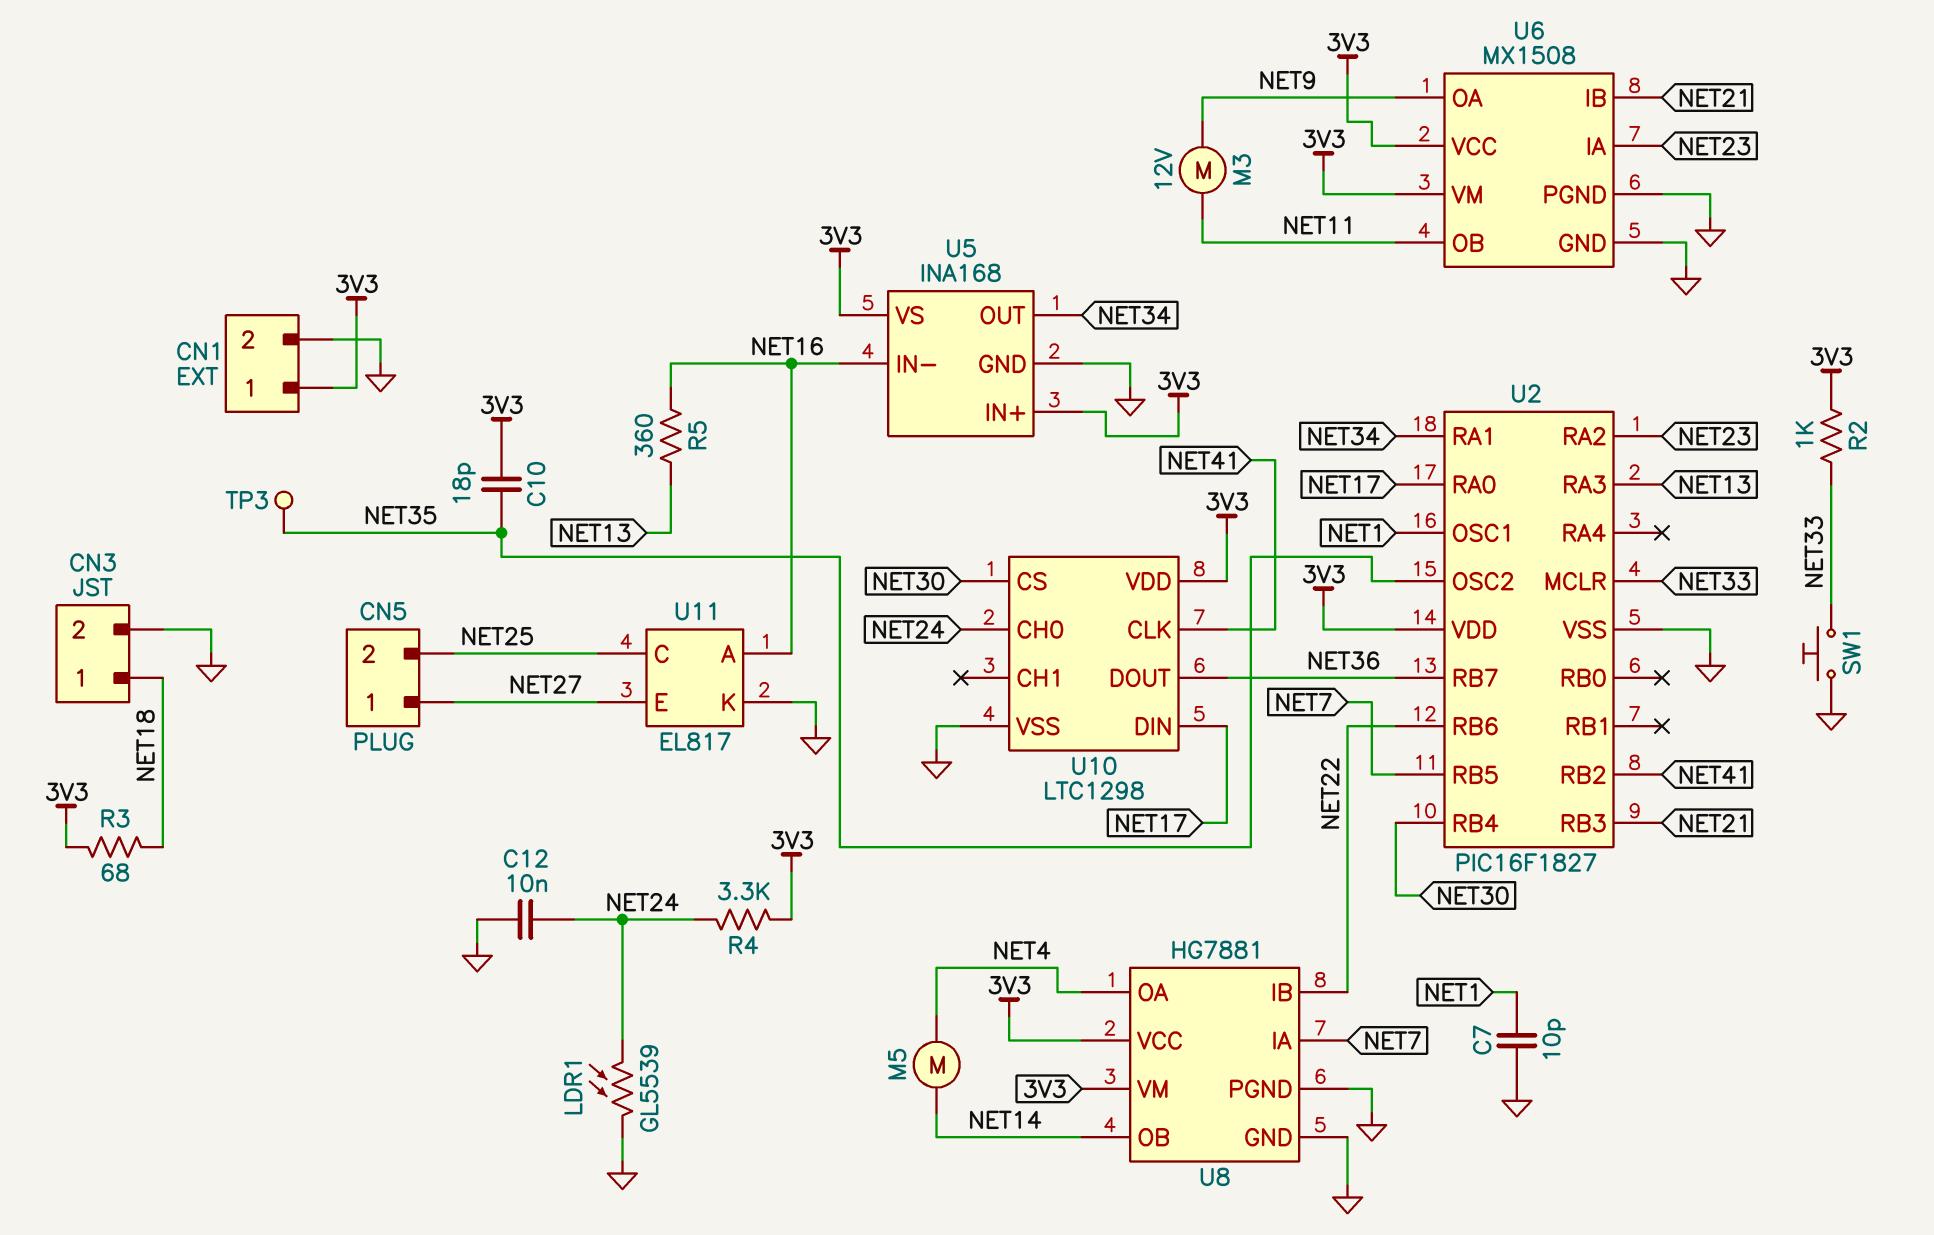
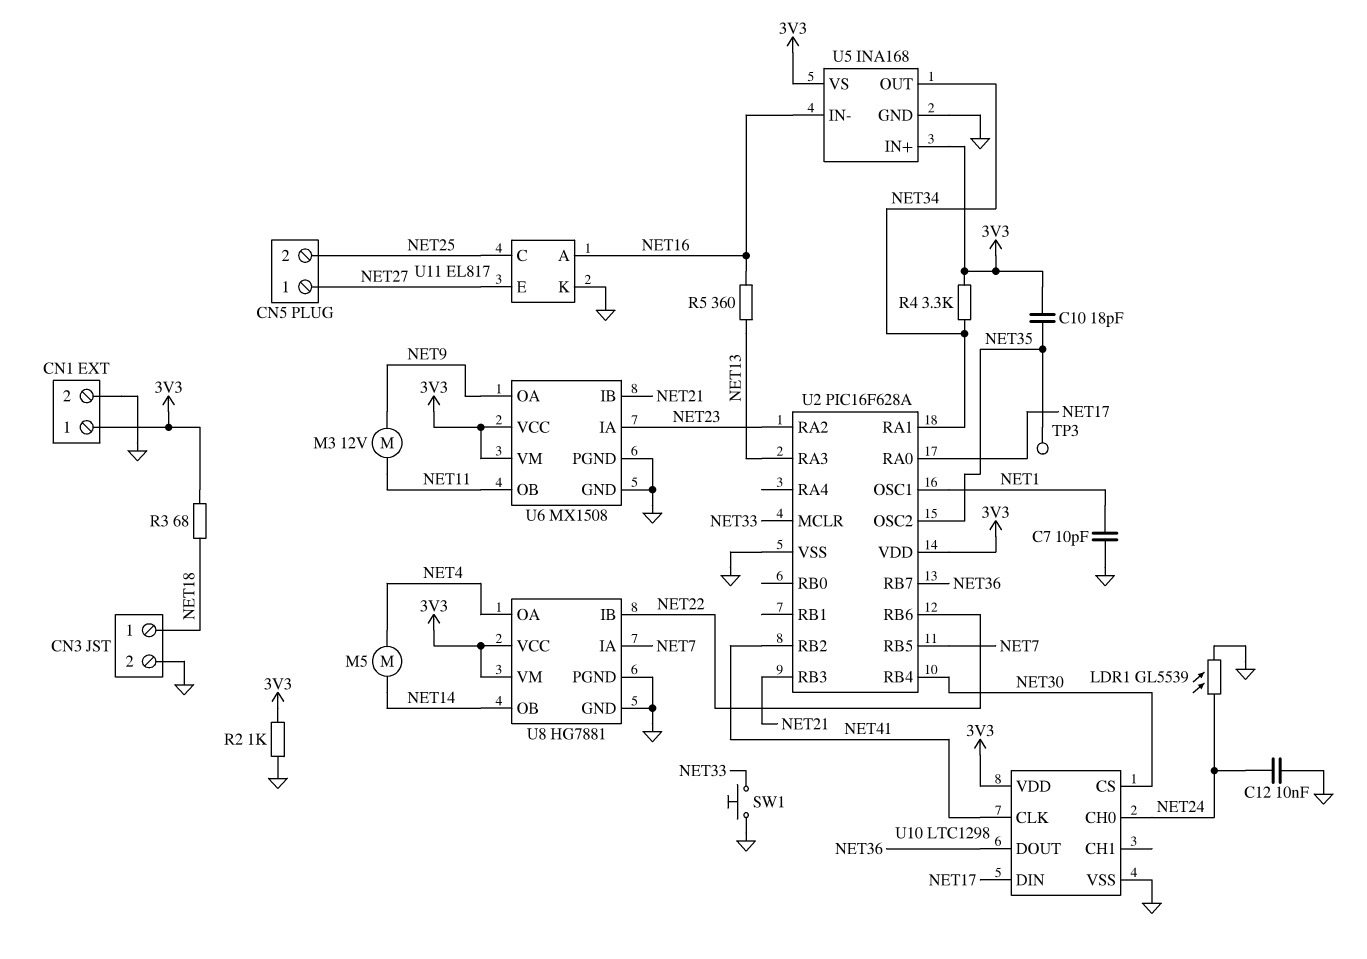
R2: 1k (3V3, NET33) -> 1k (3V3, GND)
R4: 3.3k (3V3, NET24) -> 3.3k (3V3, NET34)
U2: PIC16F1827 -> PIC16F628A

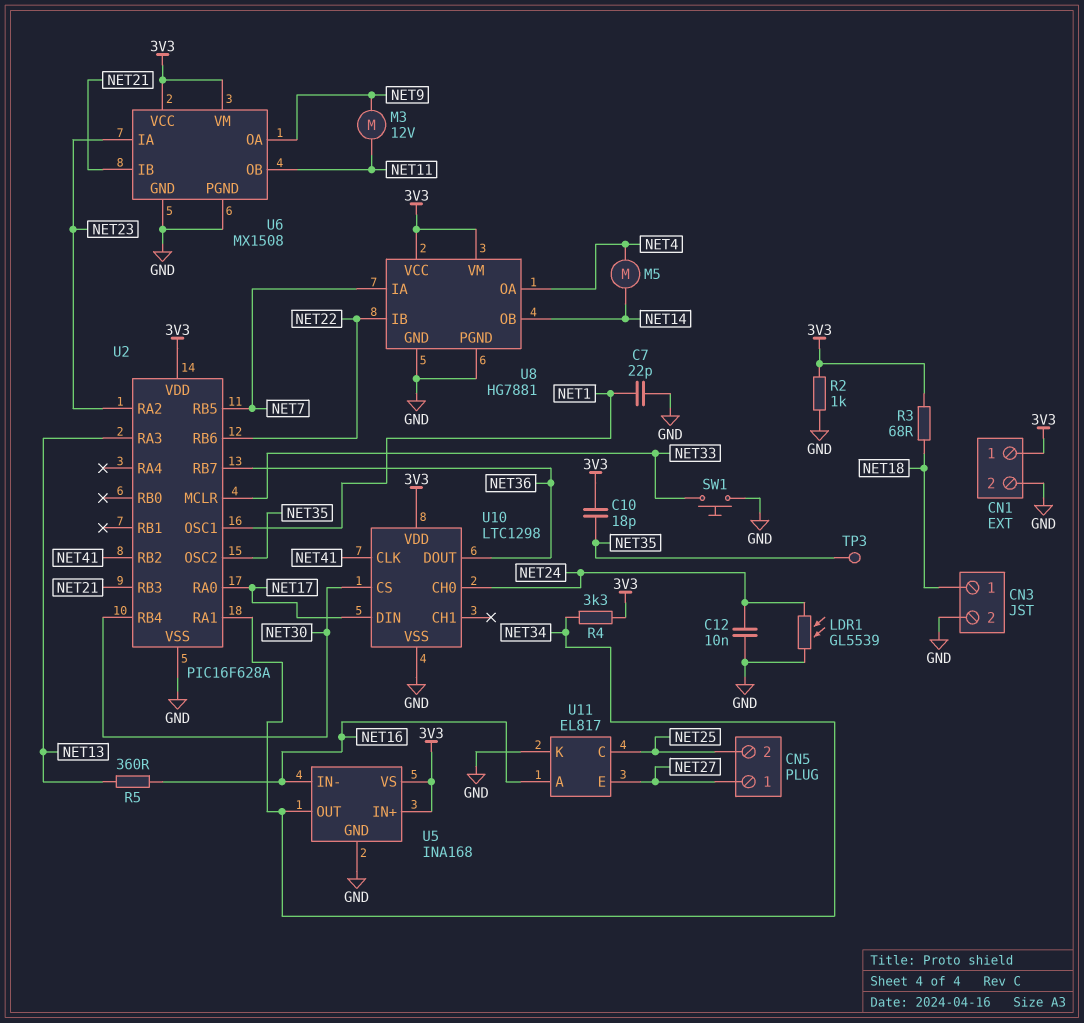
C7: 10pF (GND, NET1) -> 22pF (GND, NET1)

